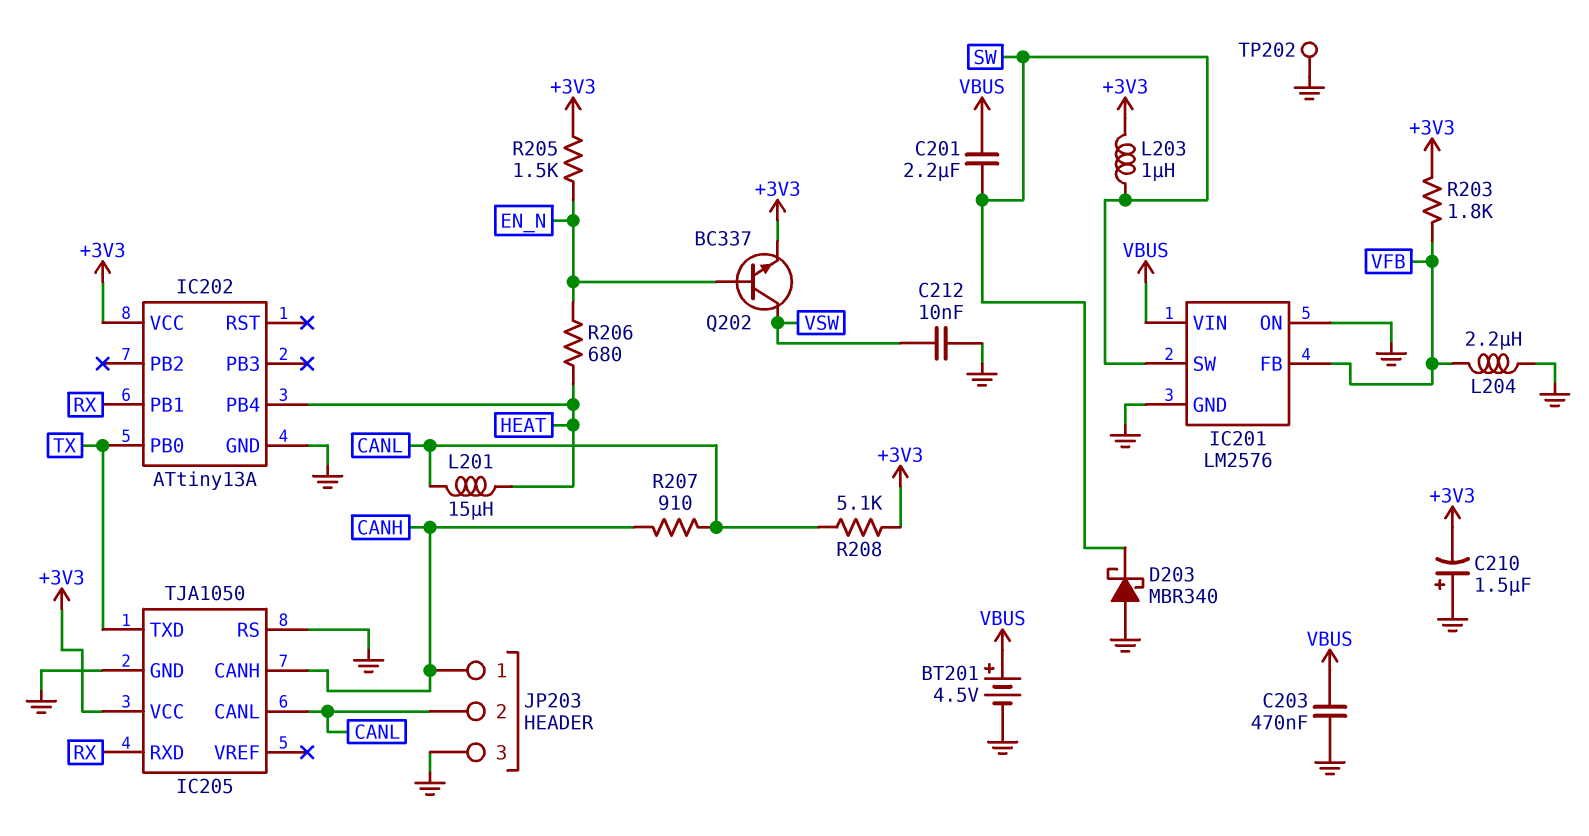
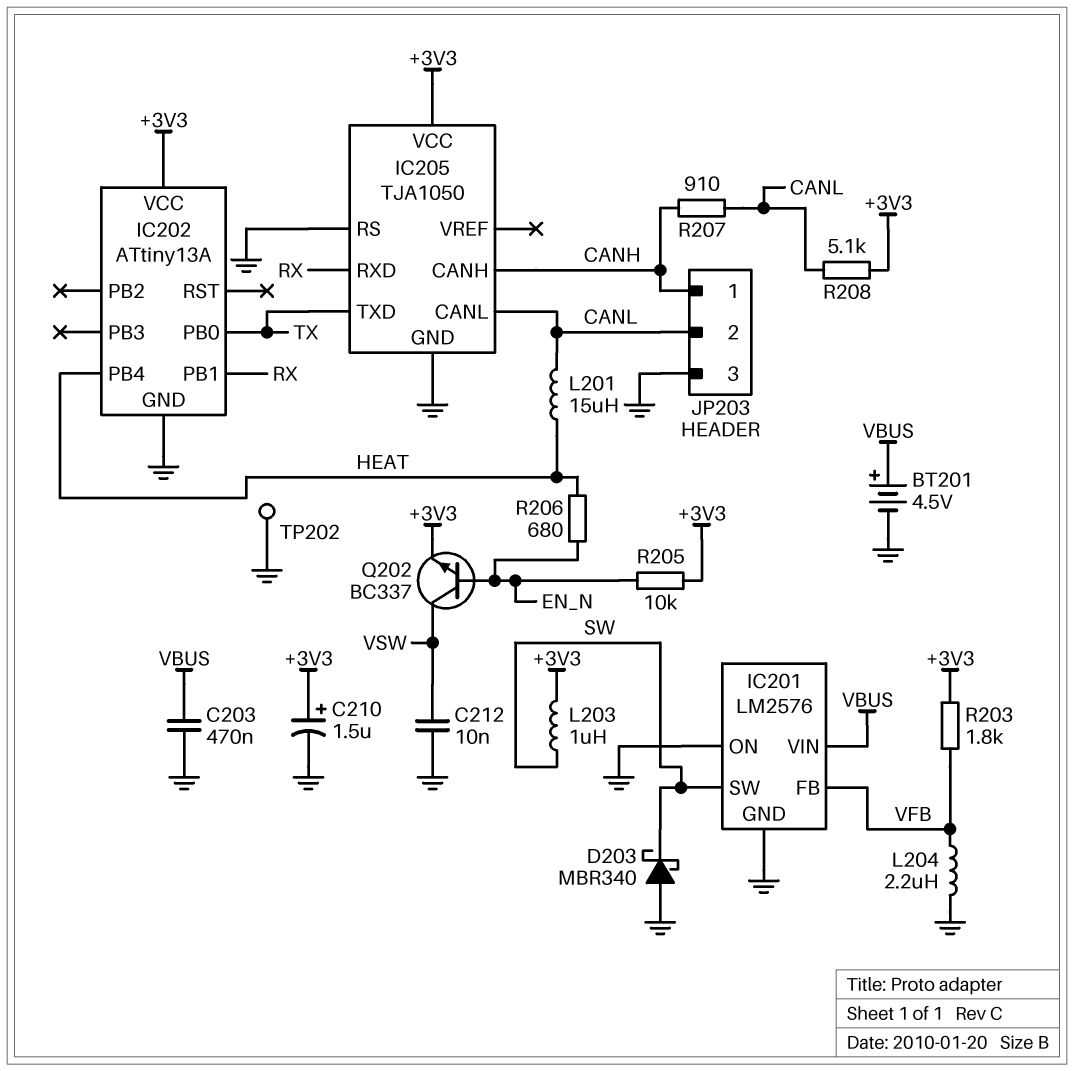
C201: 2.2uF (SW, VBUS) -> none
C210: 1.5uF (plus GND, minus +3V3) -> 1.5uF (plus +3V3, minus GND)
R205: 1.5k (+3V3, EN_N) -> 10k (+3V3, EN_N)

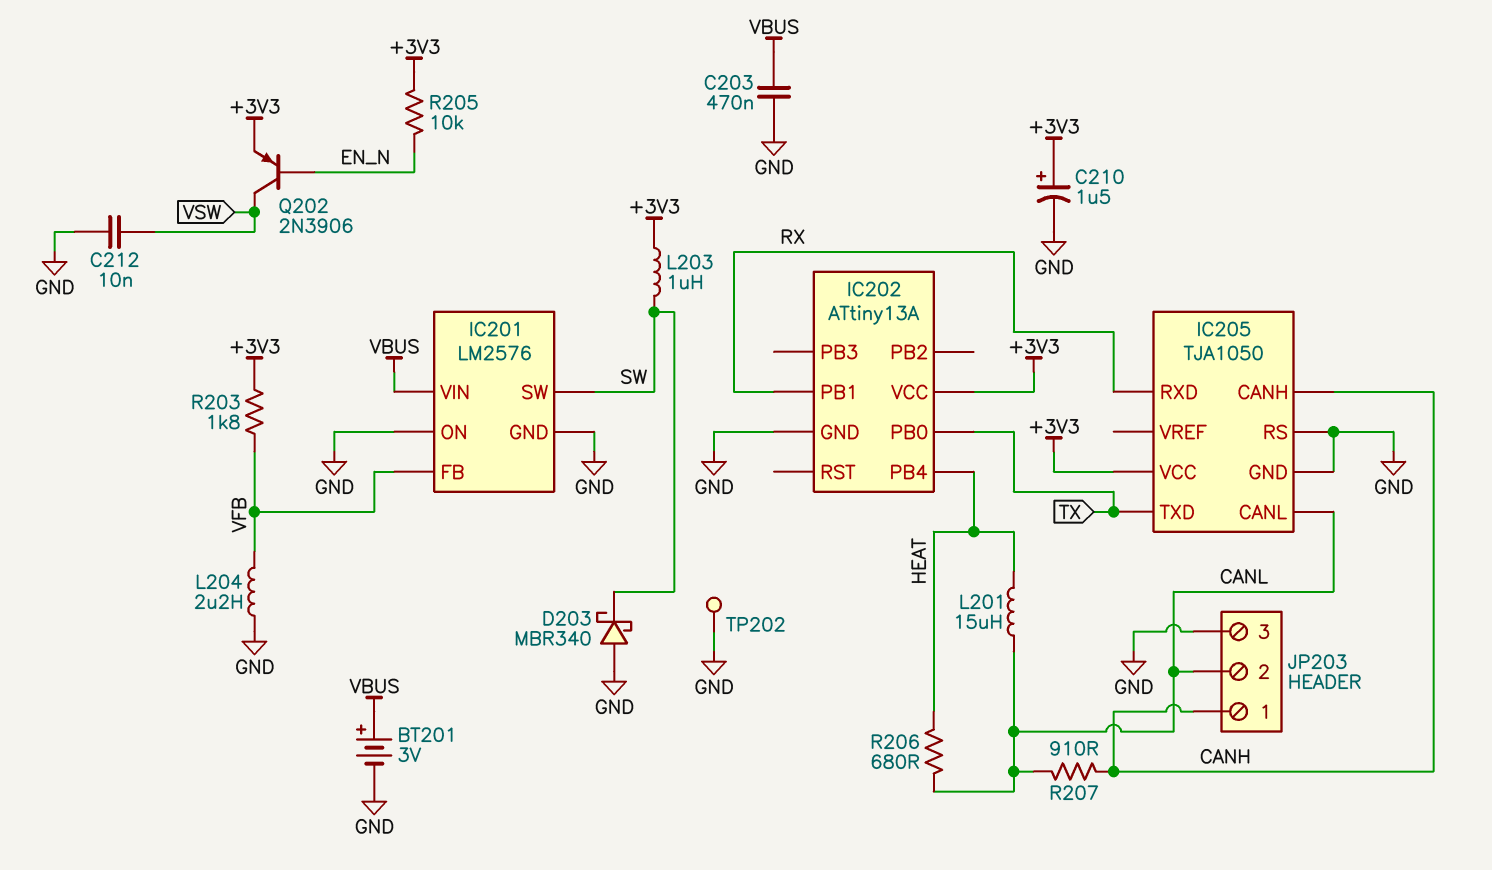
BT201: 4.5V (plus VBUS, minus GND) -> 3V (plus VBUS, minus GND)
Q202: NPN BC337 (B EN_N, C VSW, E +3V3) -> PNP 2N3906 (B EN_N, C VSW, E +3V3)
R206: 680 (EN_N, HEAT) -> 680 (CANL, HEAT)
R208: 5.1k (+3V3, CANL) -> none

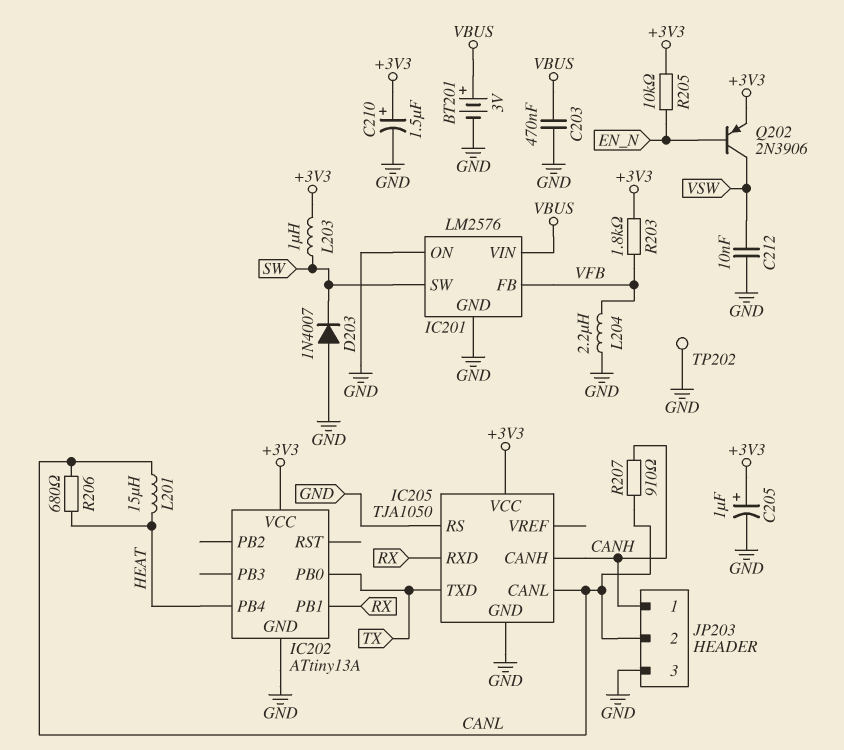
C205: none -> 1uF (plus +3V3, minus GND)
D203: schottky MBR340 (A GND, K SW) -> diode 1N4007 (A GND, K SW)

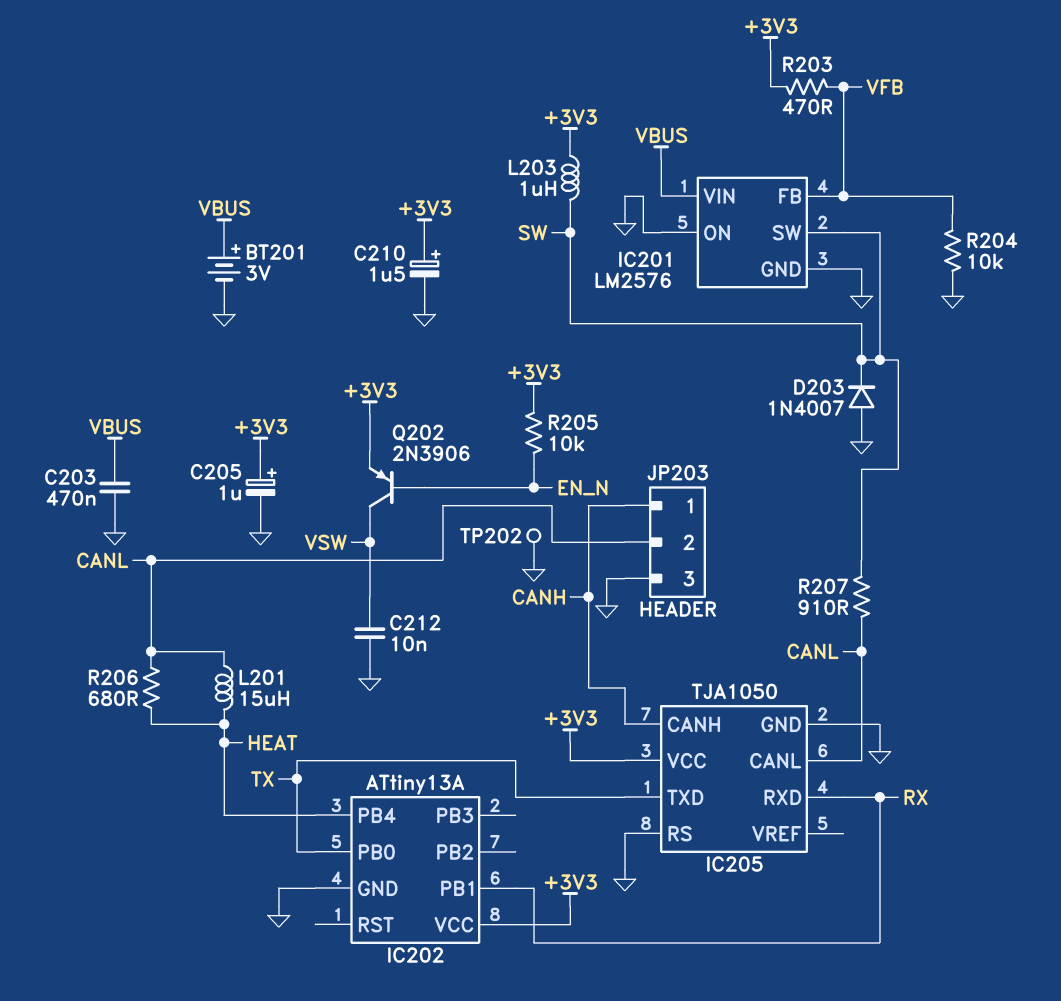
L204: 2.2uH (GND, VFB) -> none
R203: 1.8k (+3V3, VFB) -> 470 (+3V3, VFB)
R204: none -> 10k (GND, VFB)
R207: 910 (CANH, CANL) -> 910 (CANL, SW)

